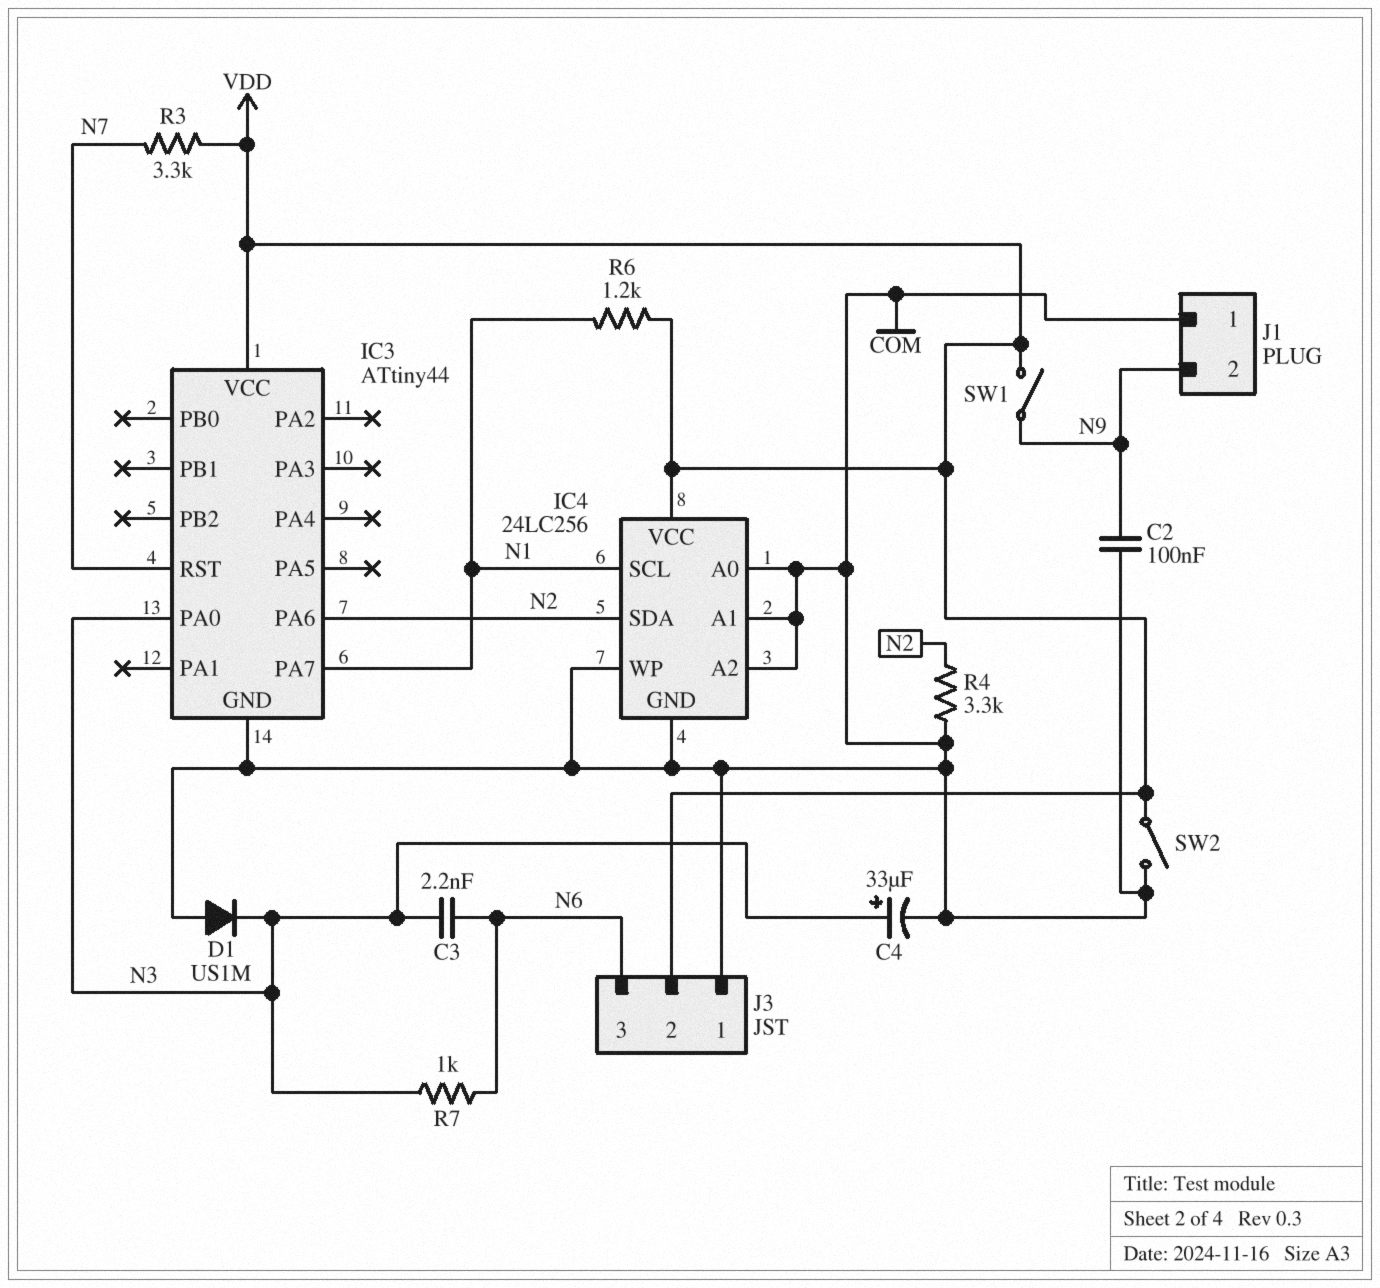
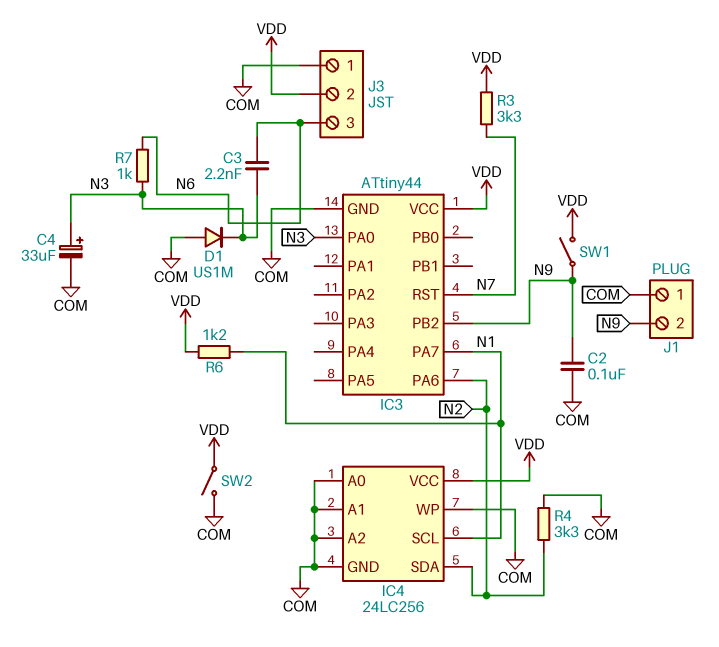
IC3 pin PB2: none -> N9

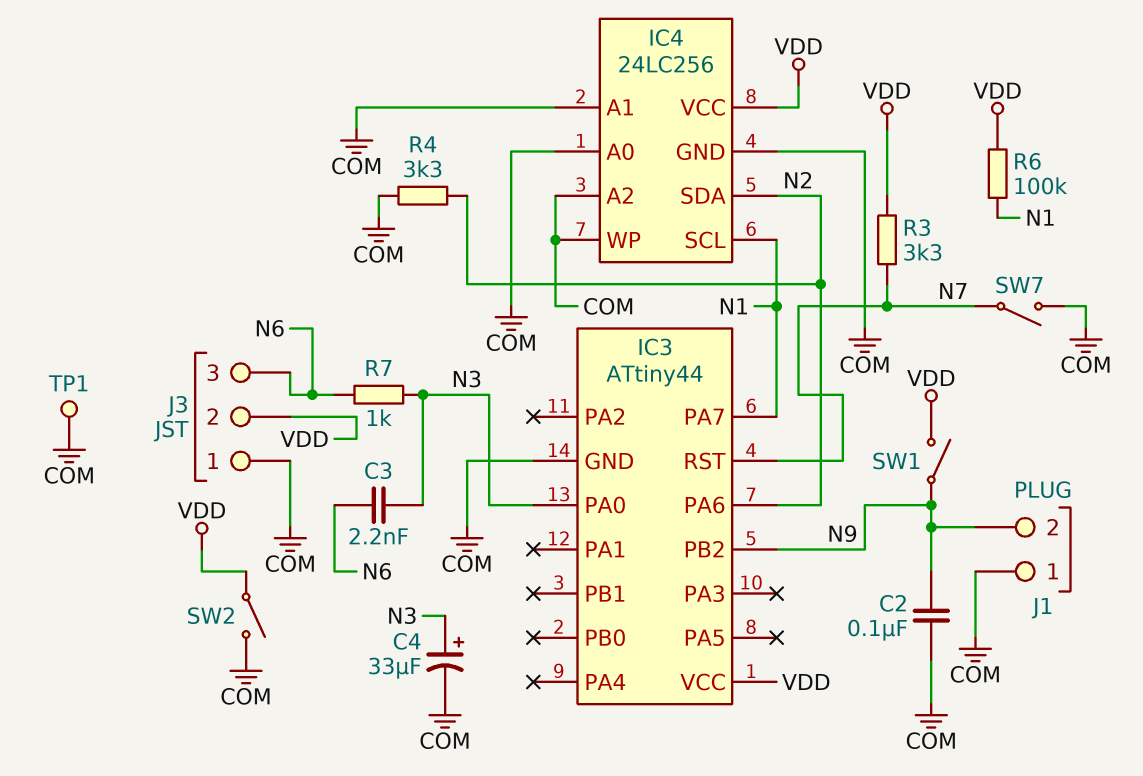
D1: diode US1M (A COM, K N3) -> none
R6: 1.2k (N1, VDD) -> 100k (N1, VDD)
SW7: none -> switch (COM, N7)
TP1: none -> test point (COM)

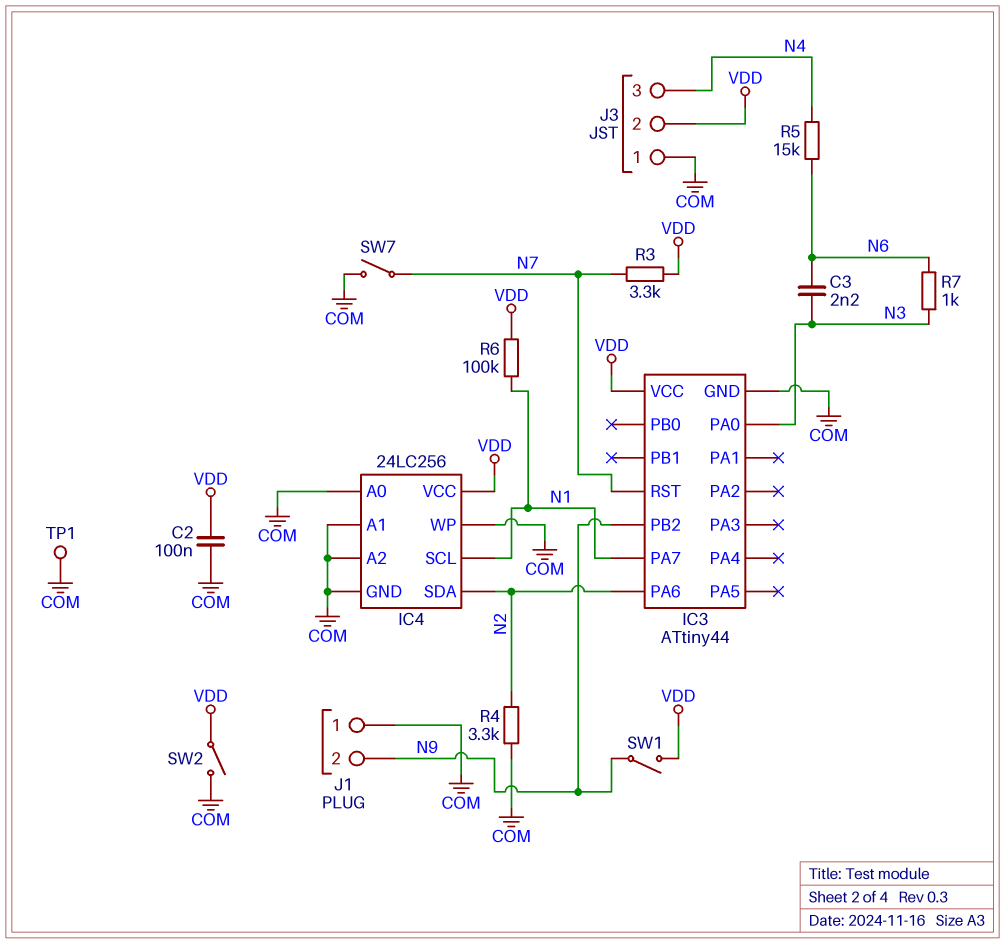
C2: 100nF (COM, N9) -> 100nF (COM, VDD)
C4: 33uF (plus N3, minus COM) -> none
J3 pin 3: N6 -> N4
R5: none -> 15k (N4, N6)

